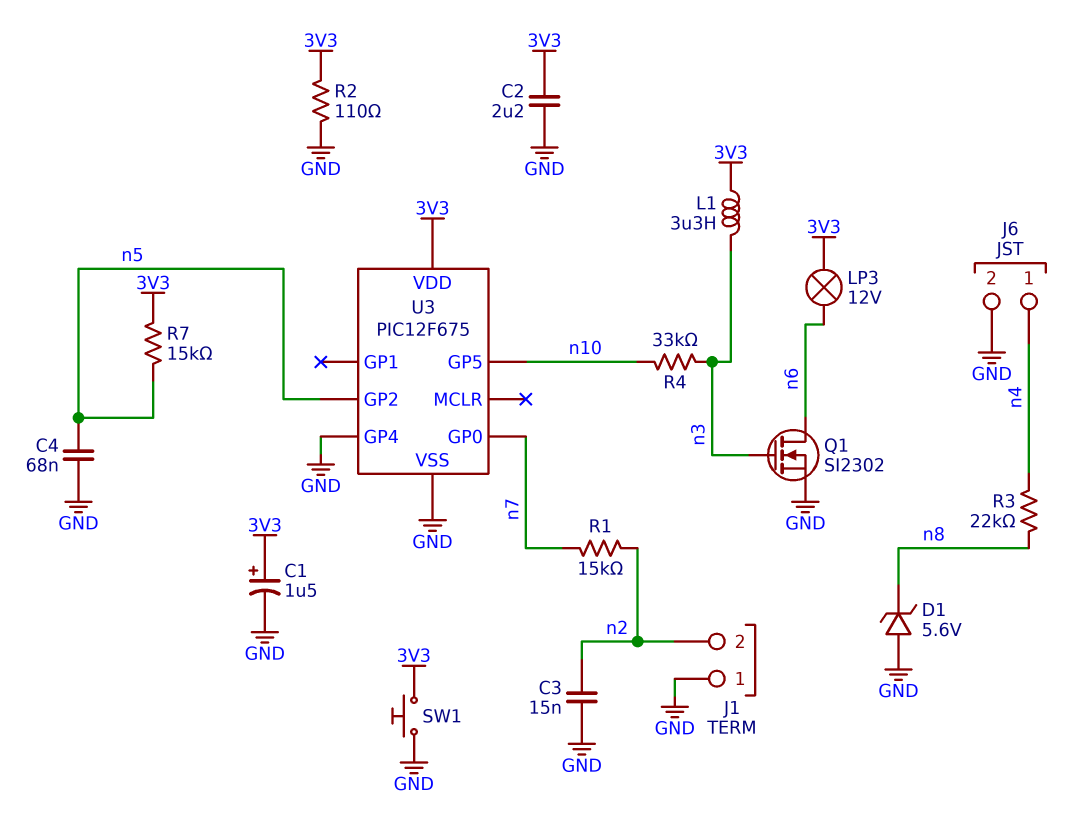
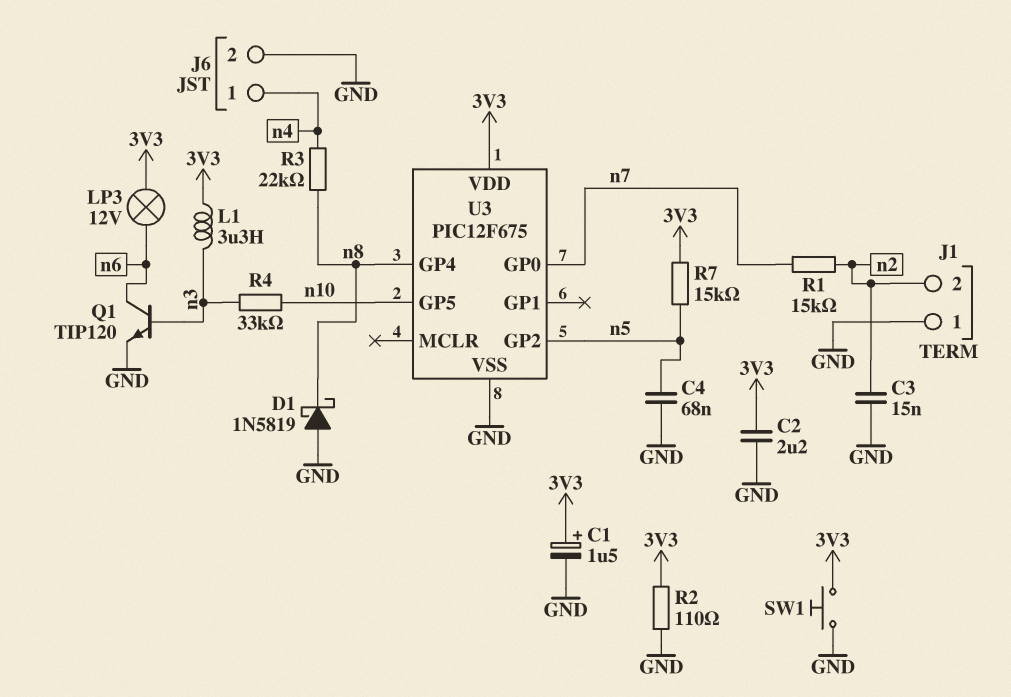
D1: zener 5.6V (A GND, K n8) -> schottky 1N5819 (A GND, K n8)
Q1: NMOS SI2302 (G n3, D n6, S GND) -> NPN TIP120 (B n3, C n6, E GND)
U3 pin GP4: GND -> n8

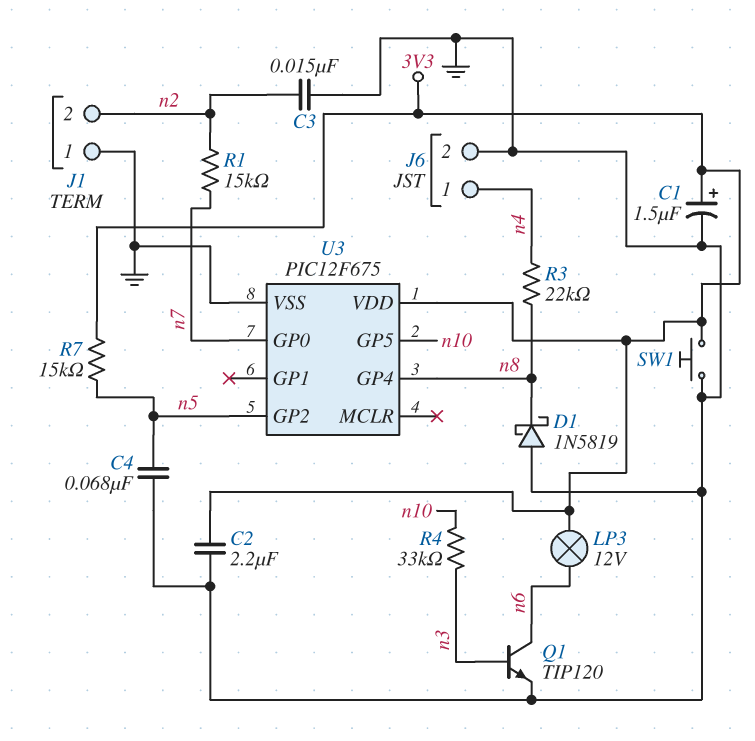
L1: 3.3uH (3V3, n3) -> none
R2: 110 (3V3, GND) -> none

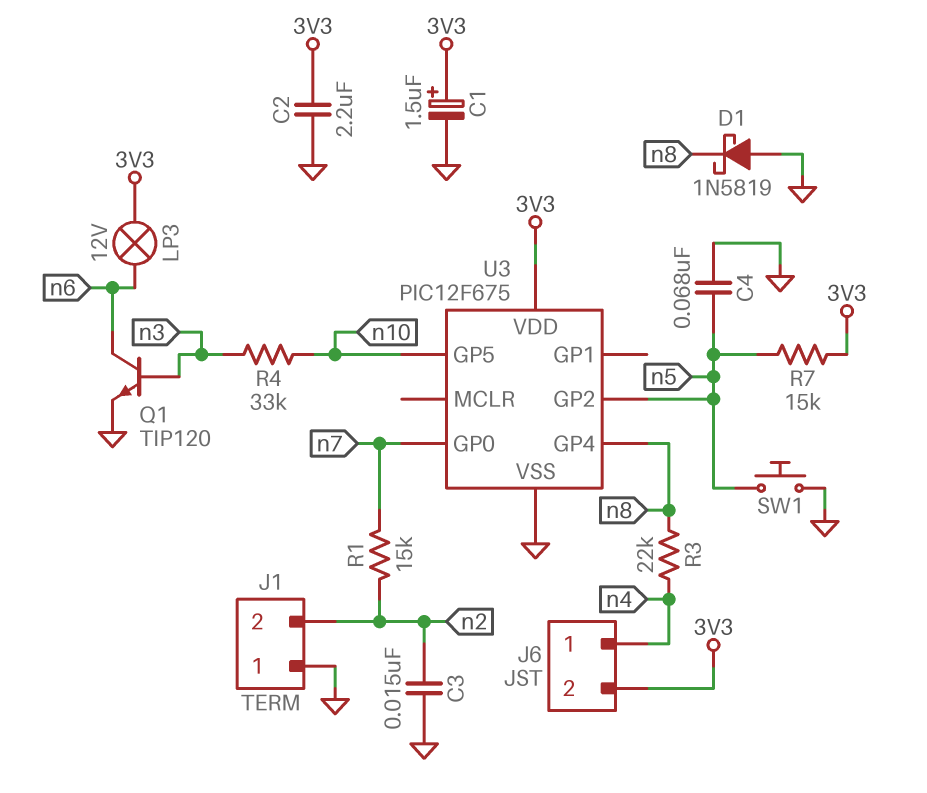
J6 pin 2: GND -> 3V3
SW1: button (3V3, GND) -> button (GND, n5)

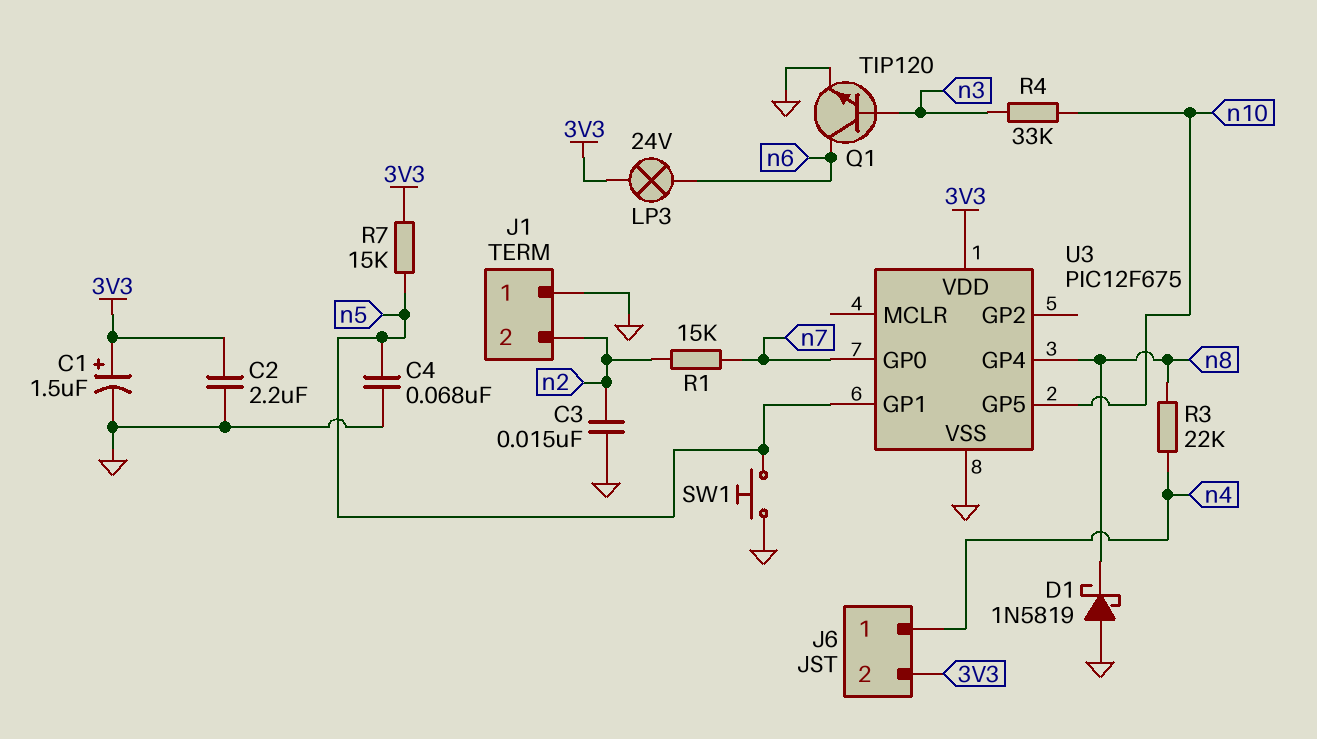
LP3: lamp 12V (3V3, n6) -> lamp 24V (3V3, n6)
U3 pin GP1: none -> n5
U3 pin GP2: n5 -> none

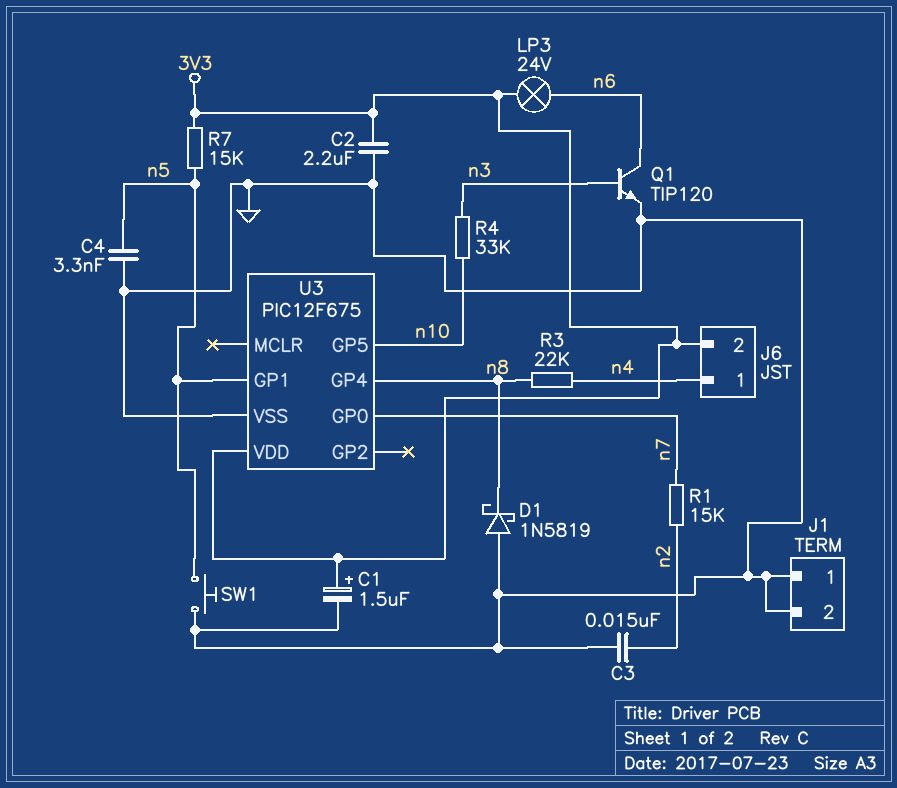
C4: 68nF (GND, n5) -> 3.3nF (GND, n5)
J1 pin 2: n2 -> GND

